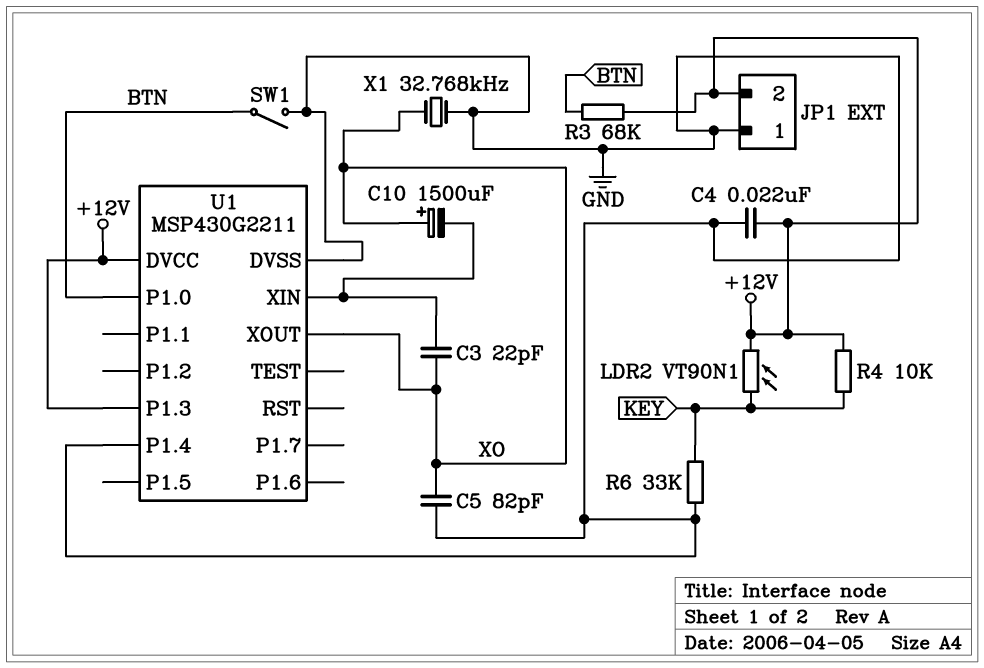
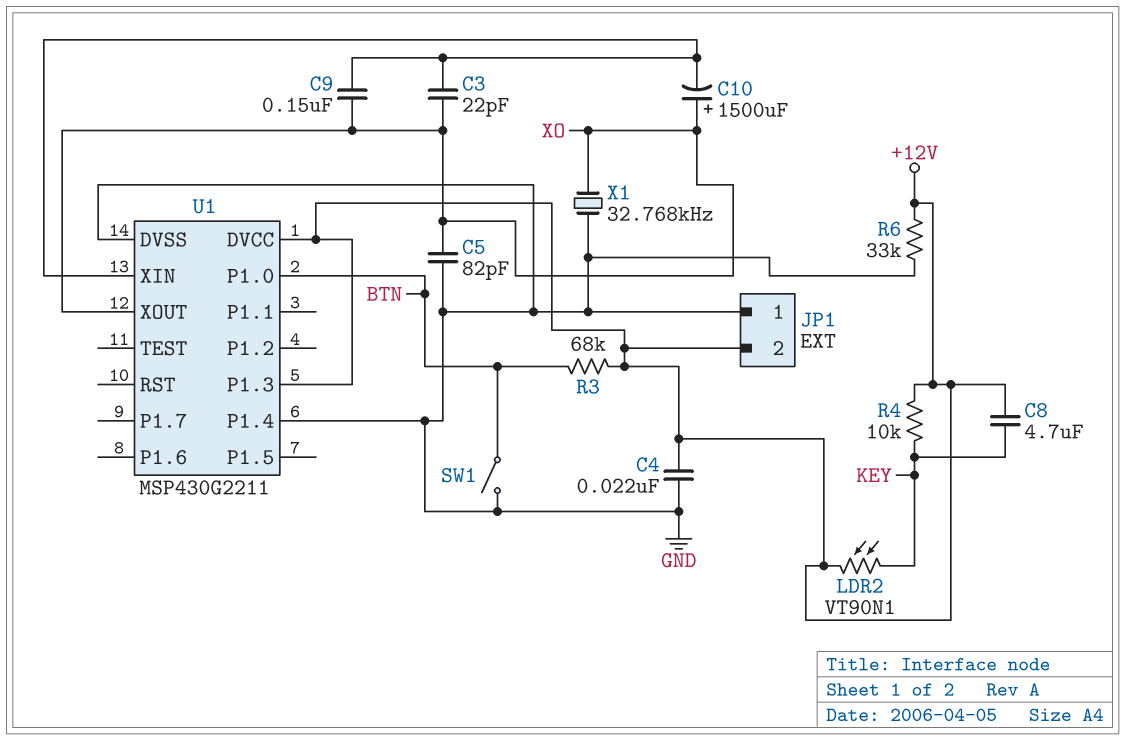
C8: none -> 4.7uF (+12V, KEY)
C9: none -> 150nF (U1/XIN, XO)
R6: 33k (GND, KEY) -> 33k (+12V, GND)

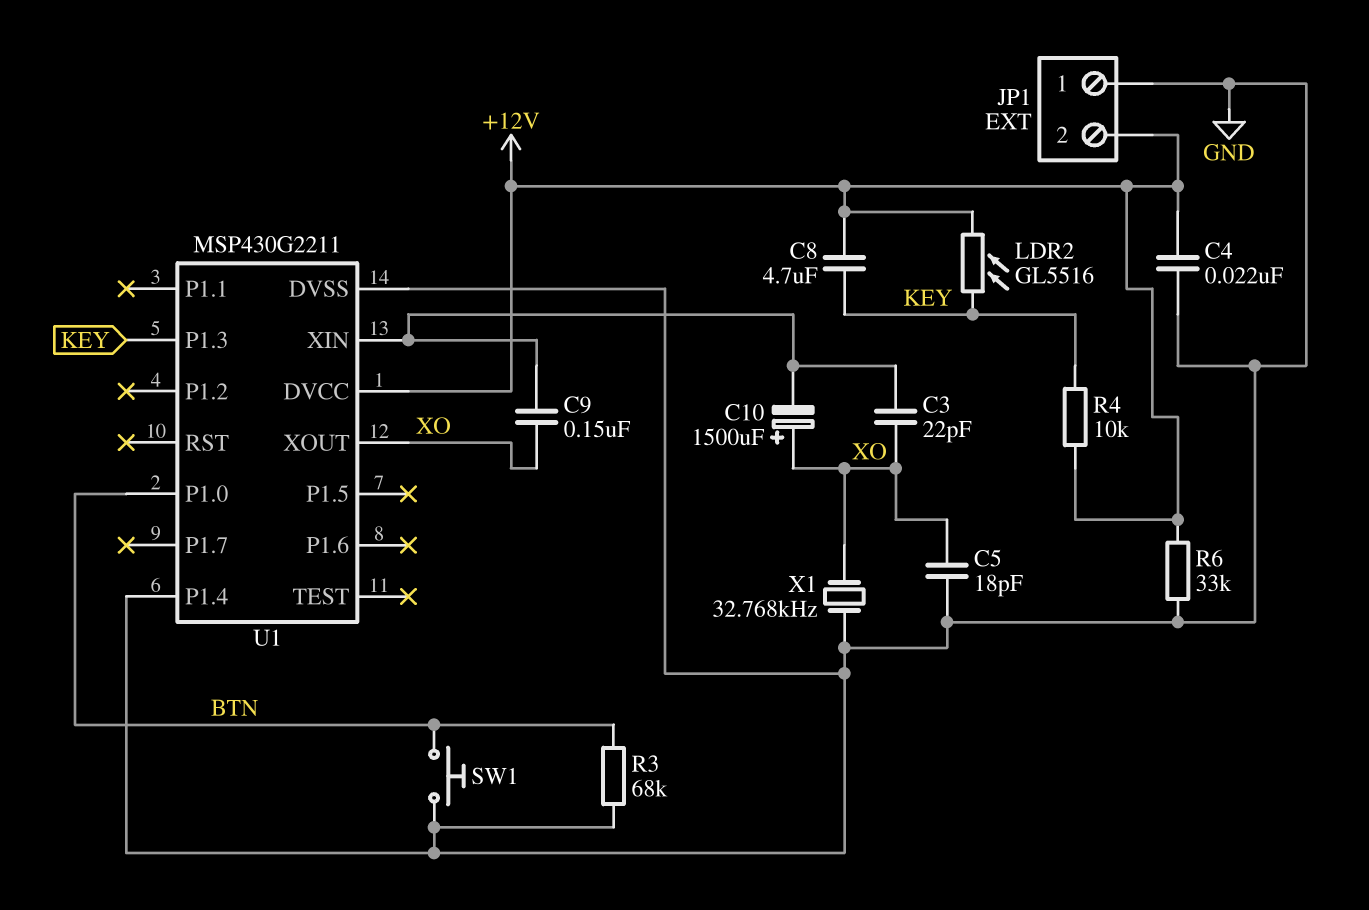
C5: 82pF (GND, XO) -> 18pF (GND, XO)
LDR2: VT90N1 (+12V, KEY) -> GL5516 (+12V, KEY)
R3: 68k (+12V, BTN) -> 68k (BTN, GND)
SW1: switch (BTN, GND) -> button (BTN, GND)
U1 pin P1.3: +12V -> KEY

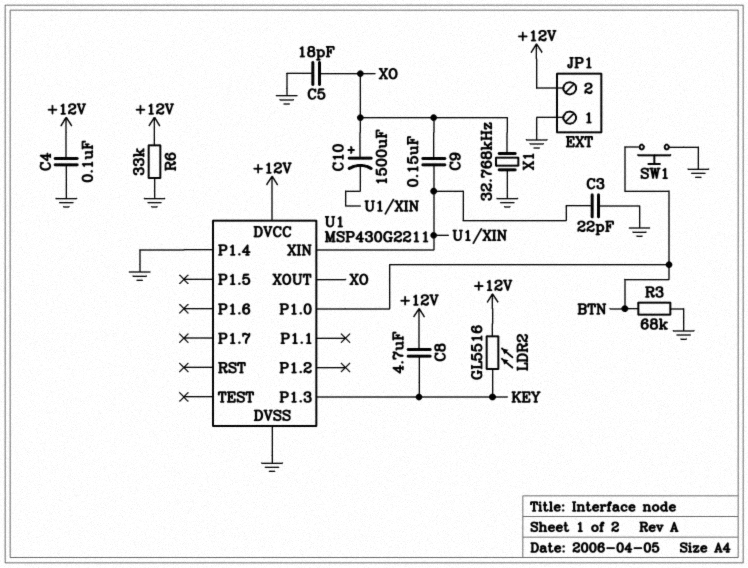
C3: 22pF (U1/XIN, XO) -> 22pF (GND, U1/XIN)
C4: 22nF (+12V, GND) -> 100nF (+12V, GND)
R4: 10k (+12V, KEY) -> none

